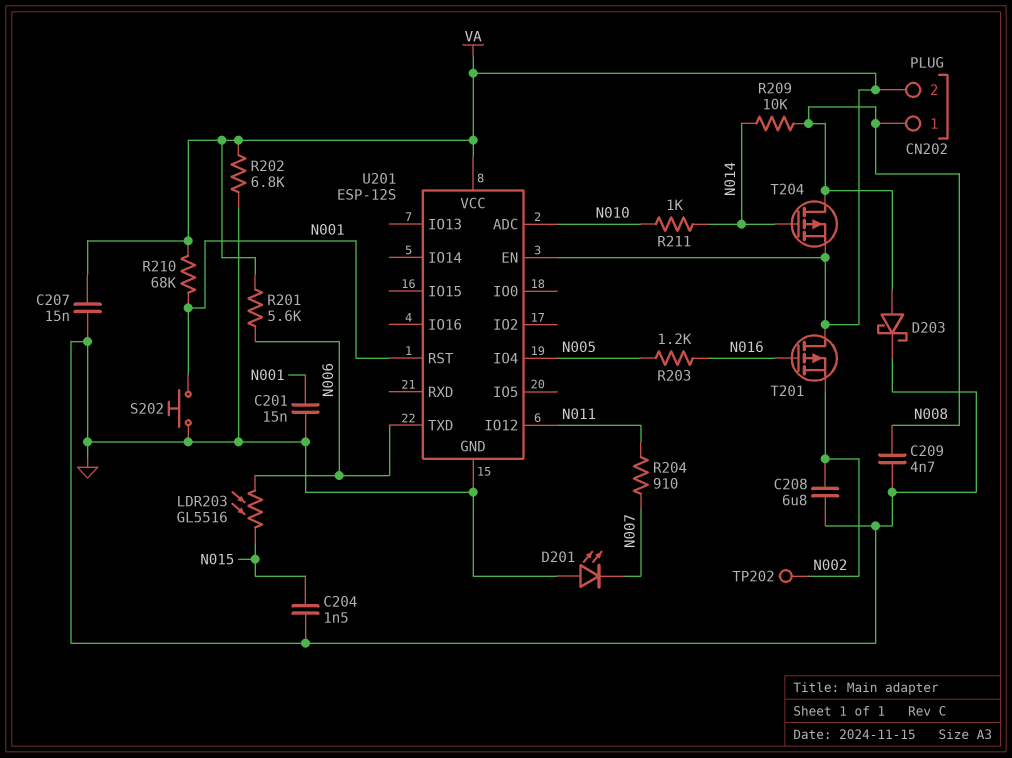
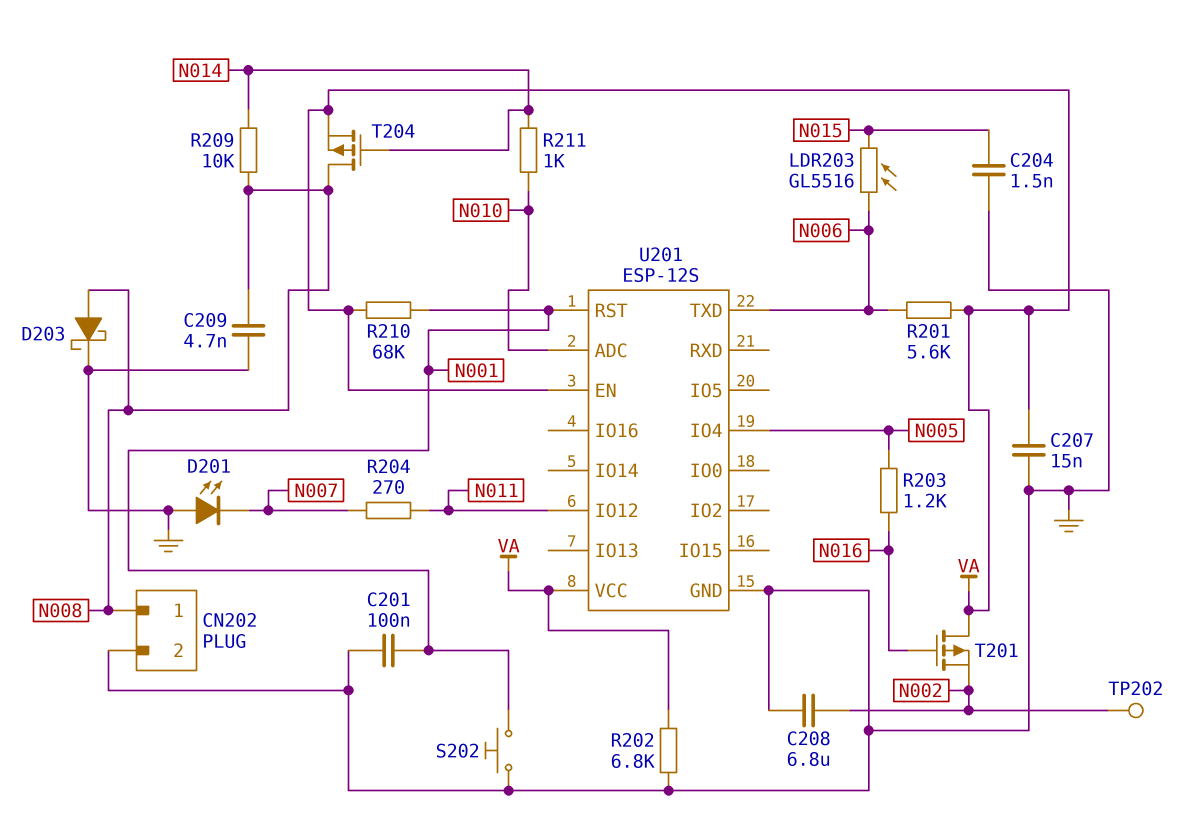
C201: 15nF (GND, N001) -> 100nF (GND, N001)
CN202 pin 2: VA -> GND
R204: 910 (N007, N011) -> 270 (N007, N011)

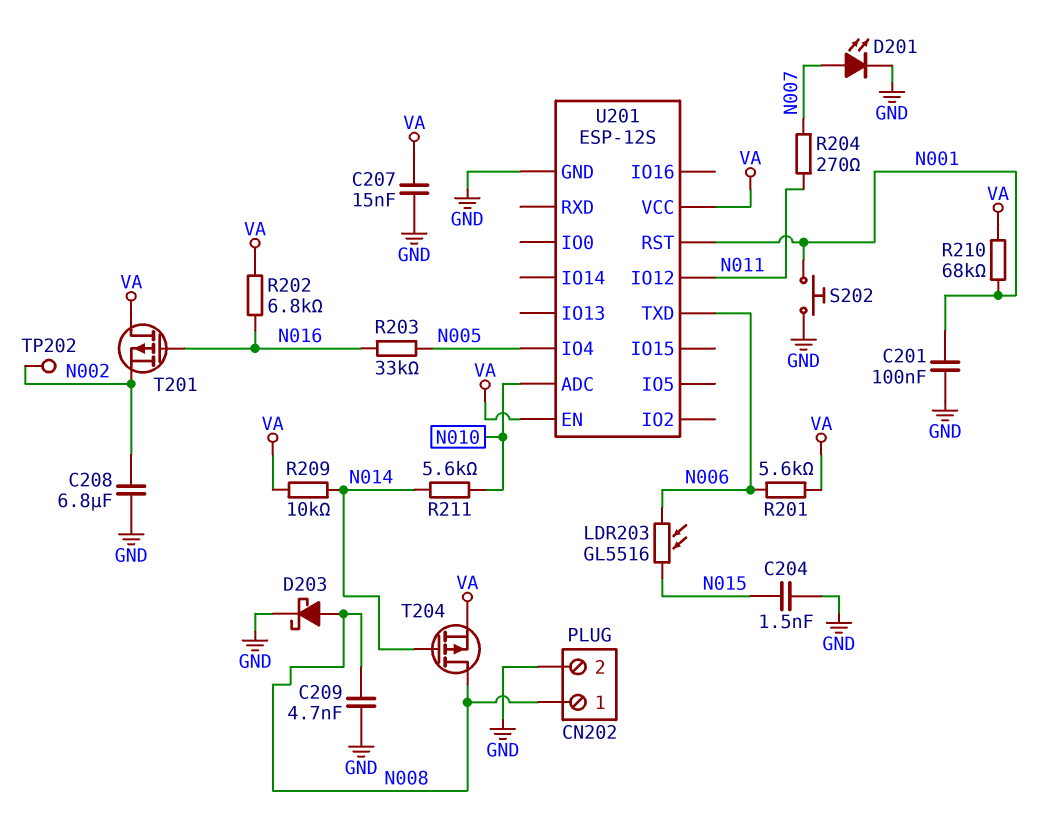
D201: LED (A GND, K N007) -> LED (A N007, K GND)
R202: 6.8k (GND, VA) -> 6.8k (N016, VA)
R203: 1.2k (N005, N016) -> 33k (N005, N016)
R209: 10k (N008, N014) -> 10k (N014, VA)
R211: 1k (N010, N014) -> 5.6k (N010, N014)

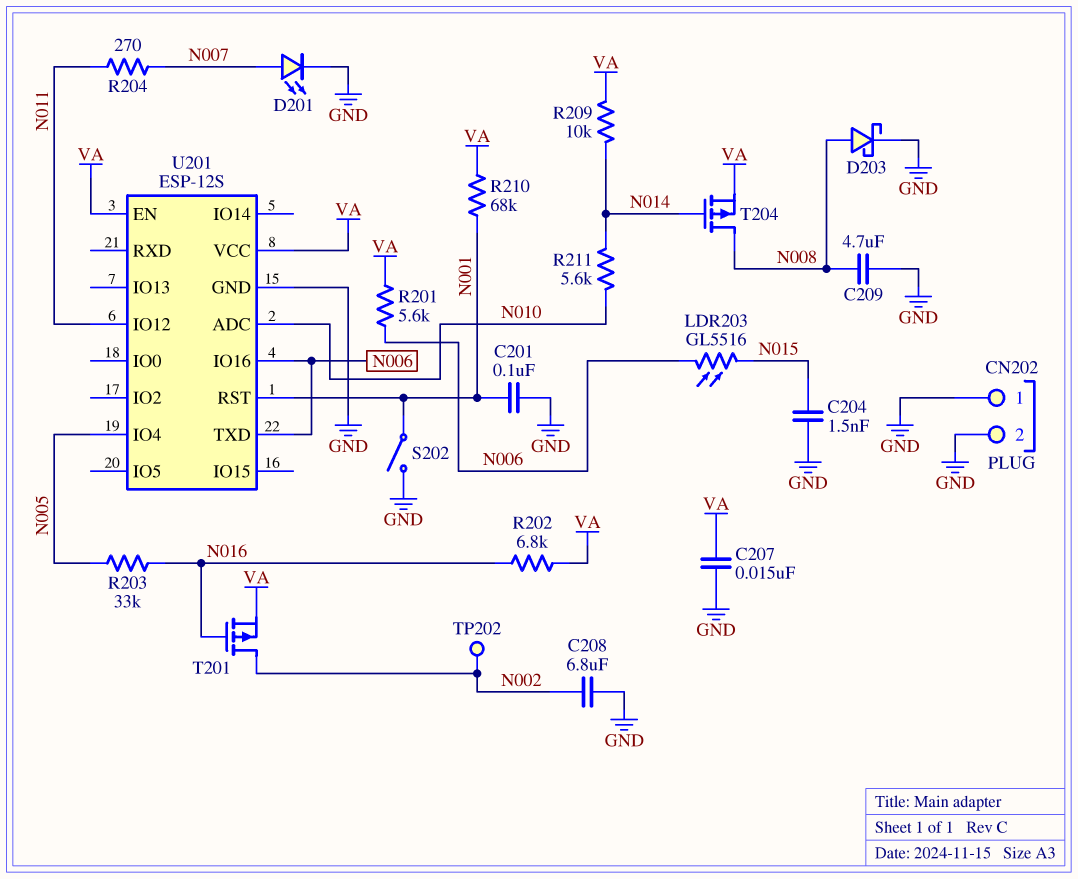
C209: 4.7nF (GND, N008) -> 4.7uF (GND, N008)
CN202 pin 1: N008 -> GND
S202: button (GND, N001) -> switch (GND, N001)
T201: PMOS (G N016, D VA, S N002) -> PMOS (G N016, D N002, S VA)
U201 pin IO16: none -> N006

